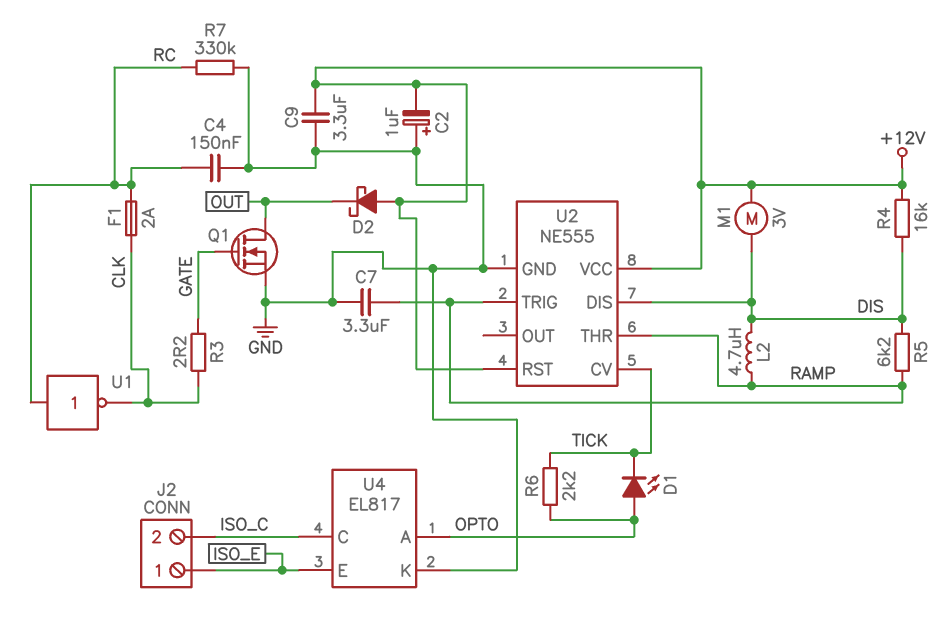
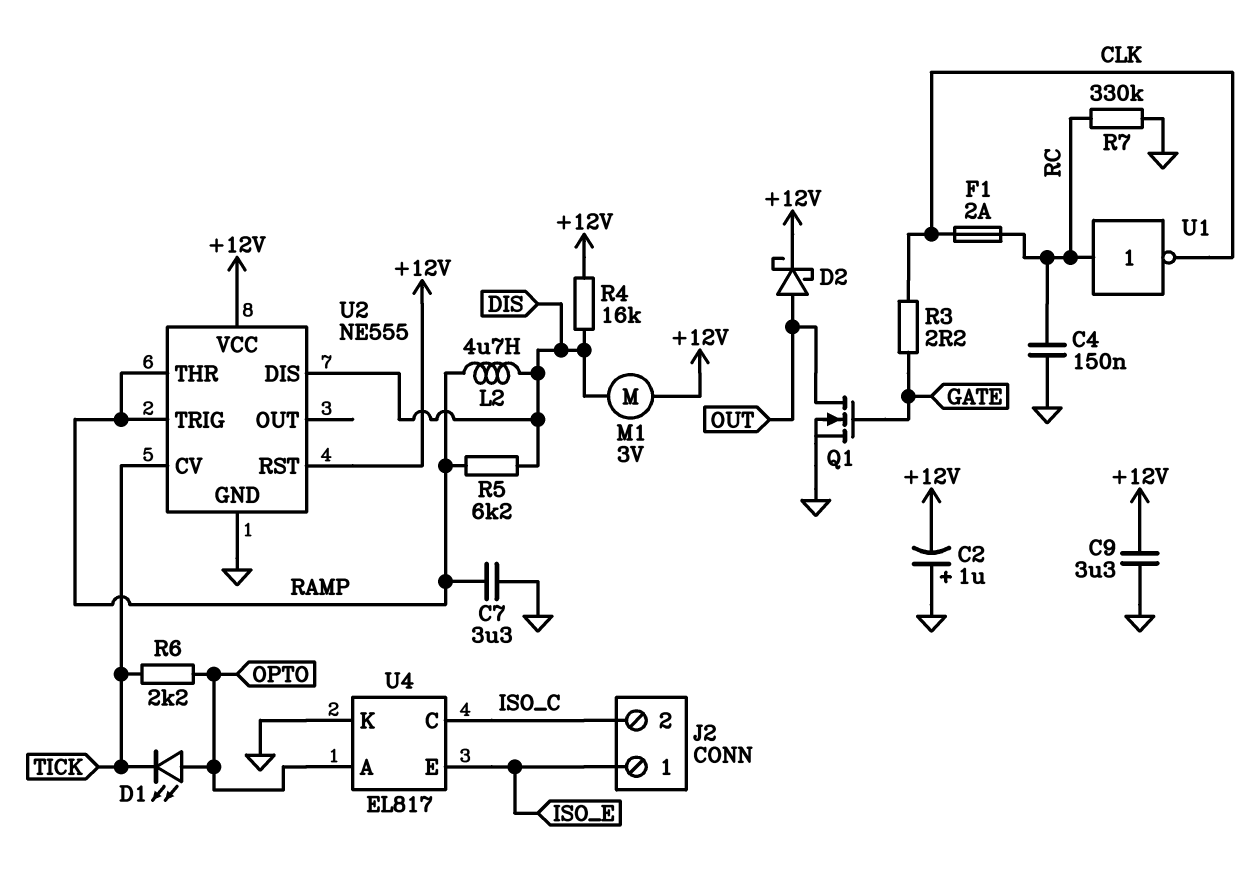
D2: schottky (A +12V, K OUT) -> schottky (A OUT, K +12V)

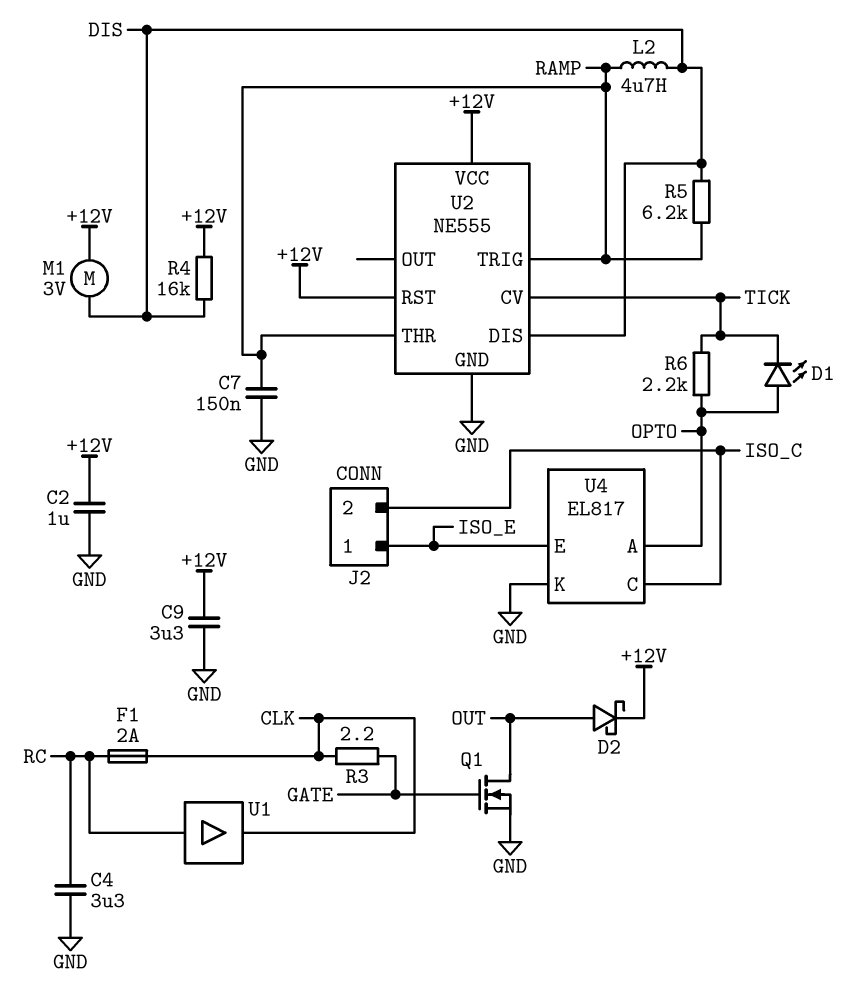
C2: 1uF (plus GND, minus +12V) -> 1uF (+12V, GND)
C4: 150nF (GND, RC) -> 3.3uF (GND, RC)
C7: 3.3uF (GND, RAMP) -> 150nF (GND, RAMP)
R7: 330k (GND, RC) -> none
U1: NOT (in RC, out CLK) -> buffer (in RC, out CLK)

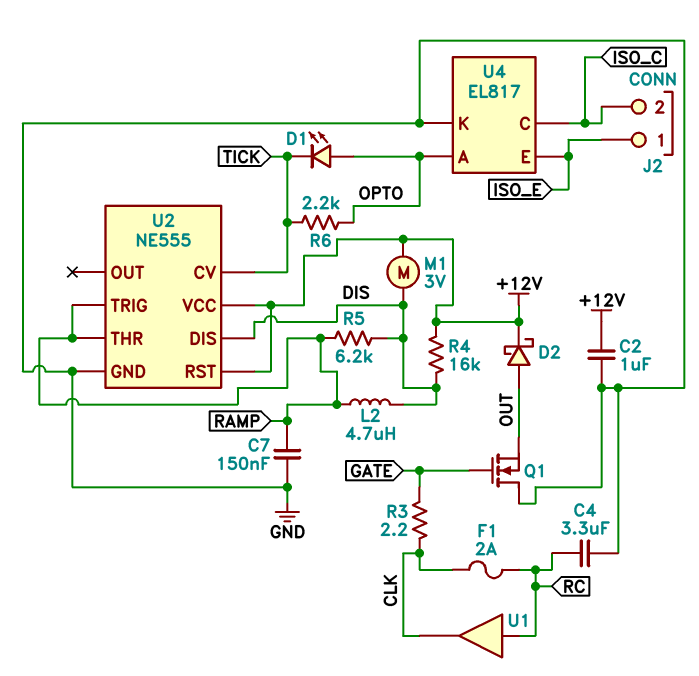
C9: 3.3uF (+12V, GND) -> none
Q1: NMOS (G GATE, D OUT, S GND) -> NMOS (G GATE, D GND, S OUT)

